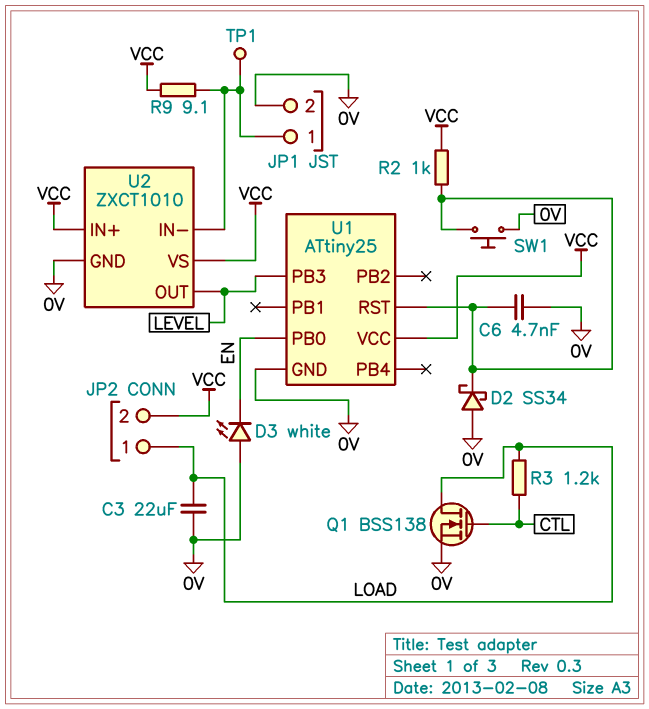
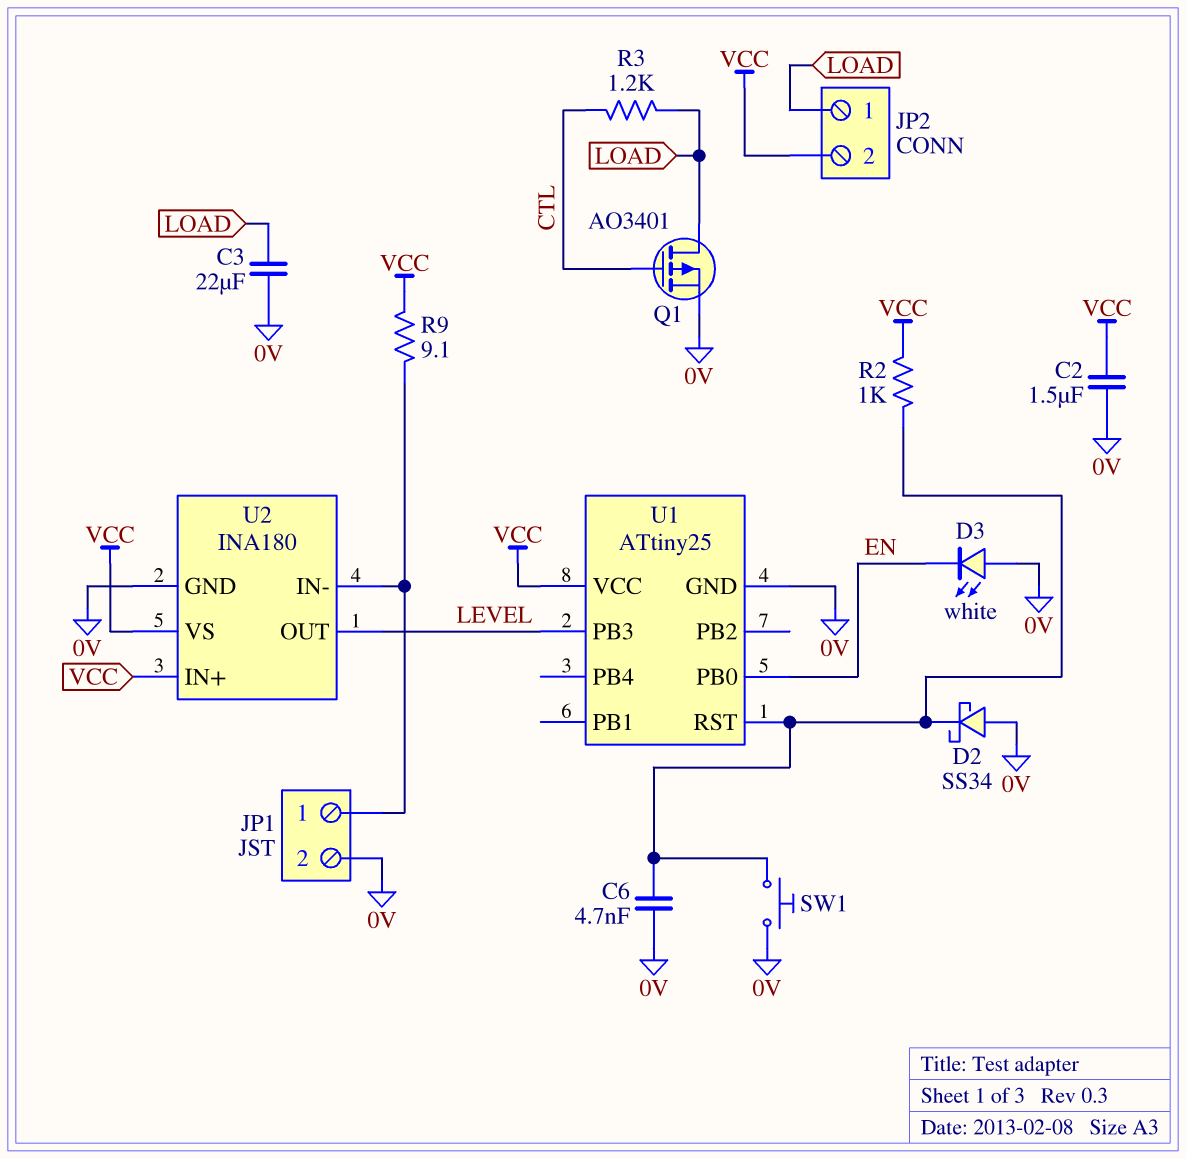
C2: none -> 1.5uF (0V, VCC)
Q1: NMOS BSS138 (G CTL, D LOAD, S 0V) -> PMOS AO3401 (G CTL, D LOAD, S 0V)
TP1: test point (JP1/1) -> none
U2: ZXCT1010 -> INA180

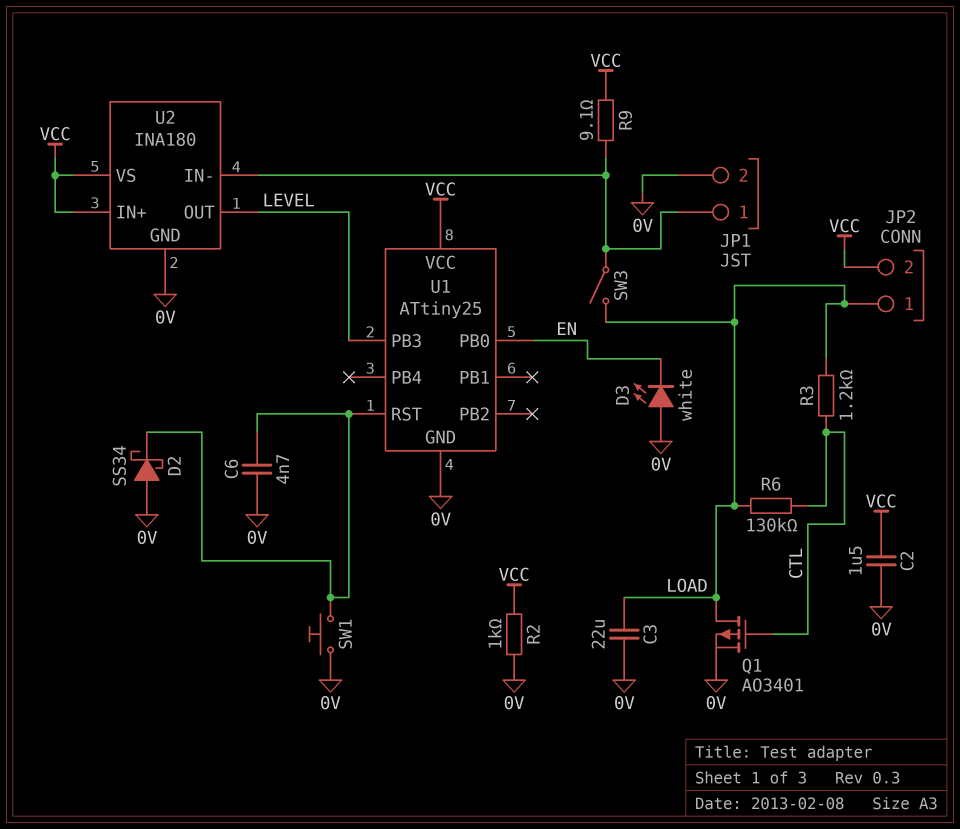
R2: 1k (U1/RST, VCC) -> 1k (0V, VCC)
R6: none -> 130k (CTL, LOAD)
SW3: none -> switch (JP1/1, LOAD)

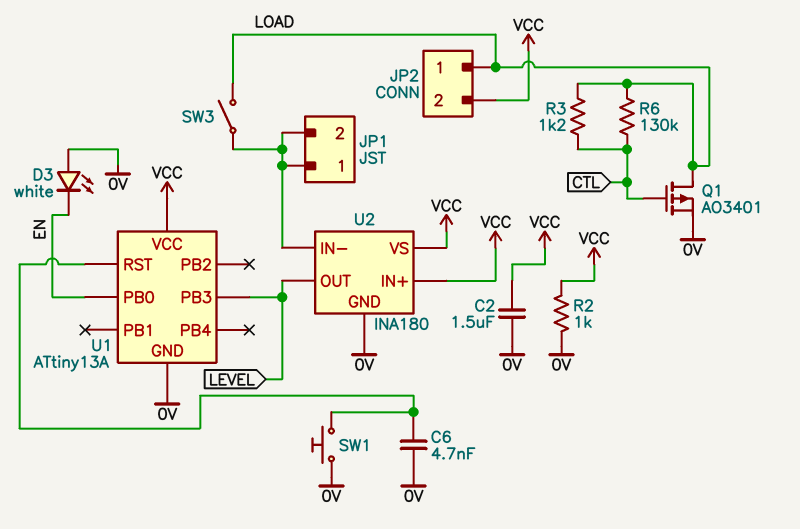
C3: 22uF (0V, LOAD) -> none
D2: schottky SS34 (A 0V, K U1/RST) -> none
JP1 pin 2: 0V -> JP1/1
R9: 9.1 (JP1/1, VCC) -> none
U1: ATtiny25 -> ATtiny13A

